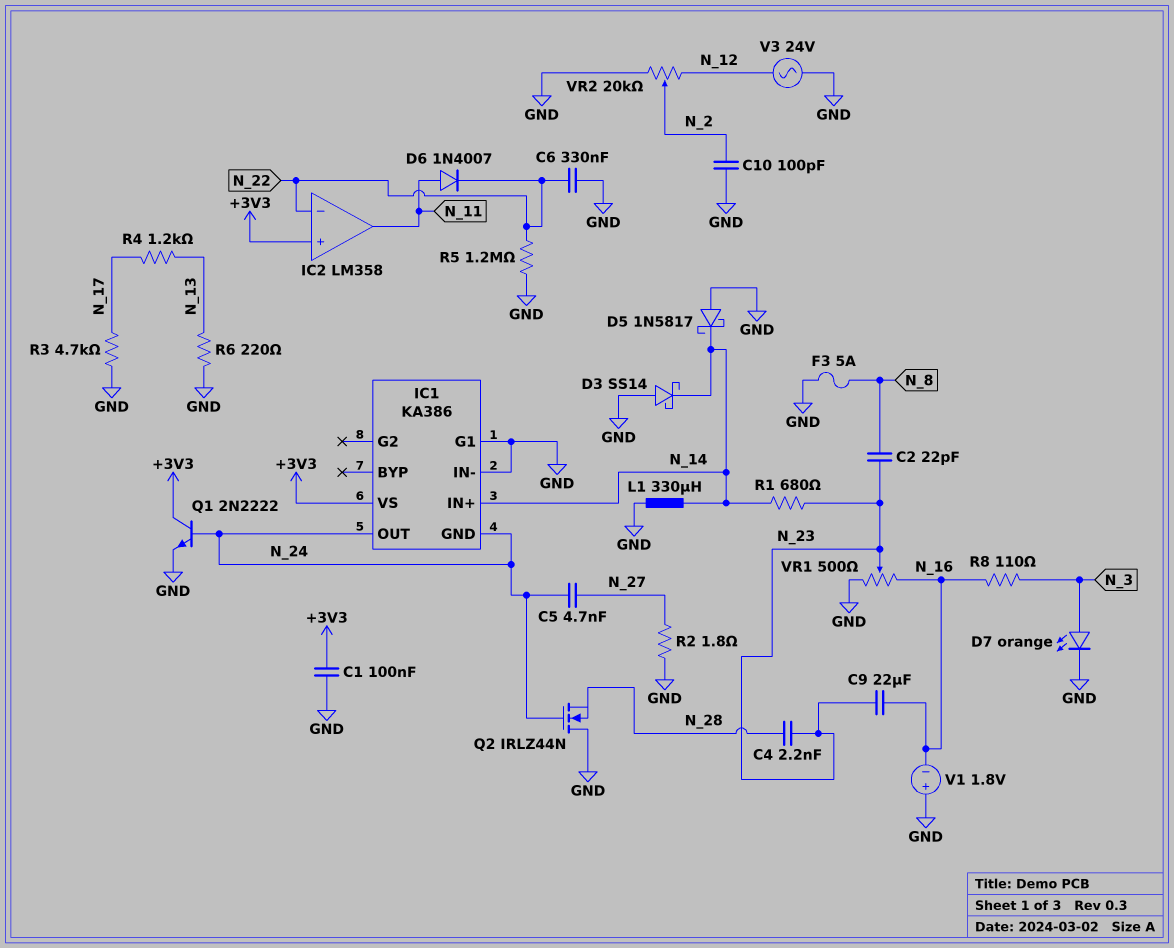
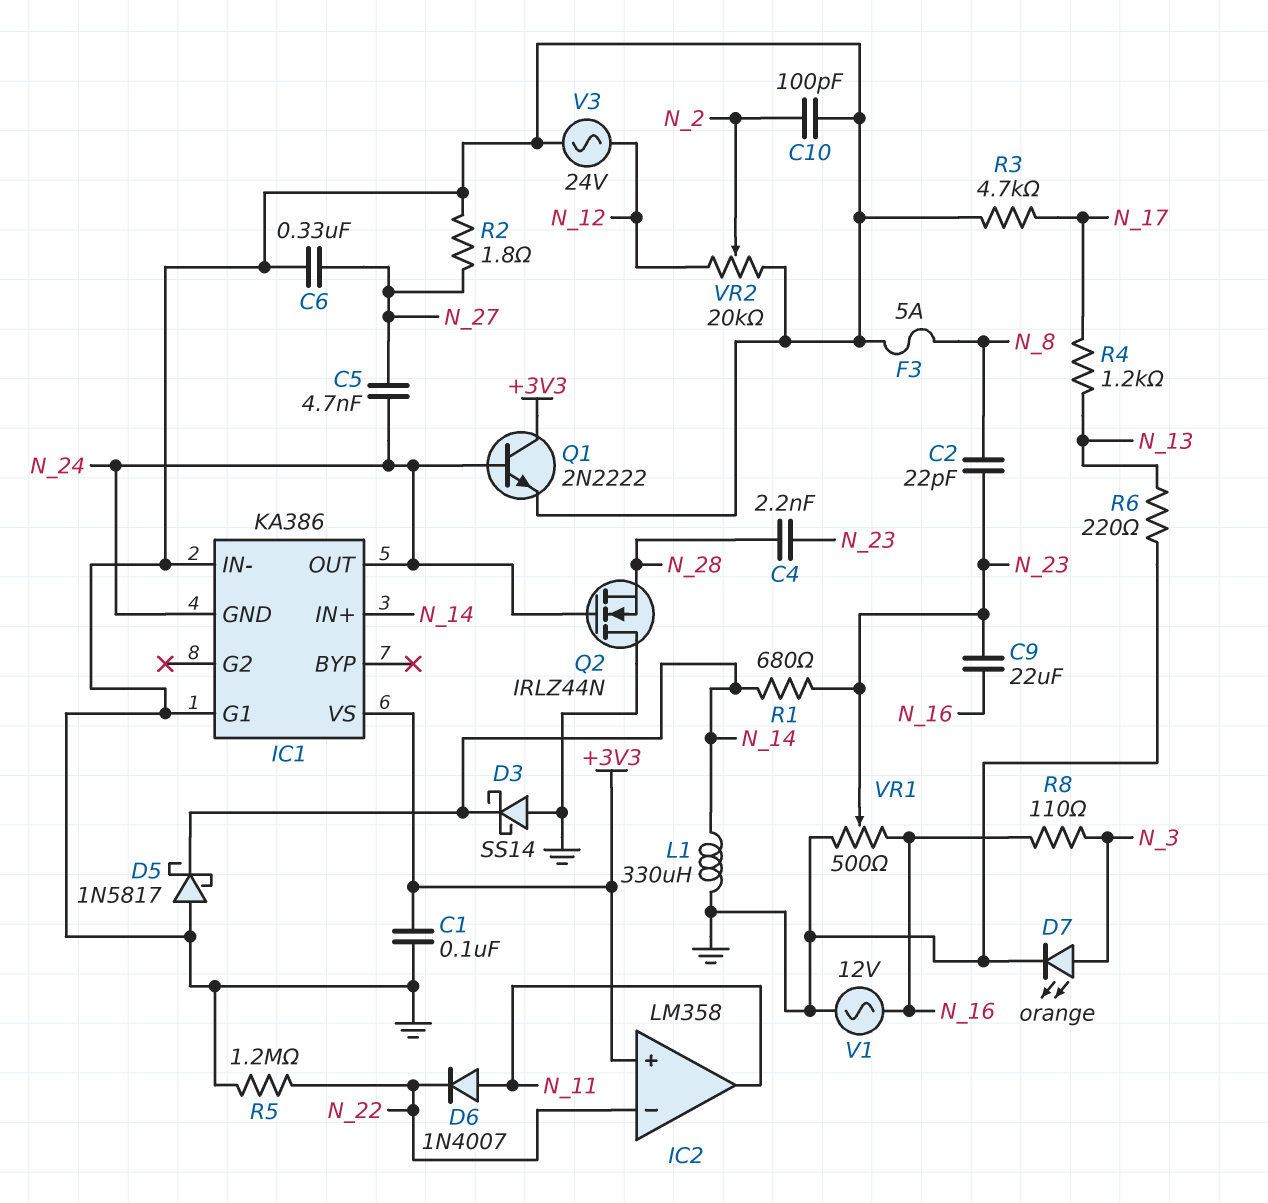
C6: 330nF (GND, N_22) -> 330nF (GND, N_27)
V1: 1.8V (plus GND, minus N_16) -> AC 12V (GND, N_16)

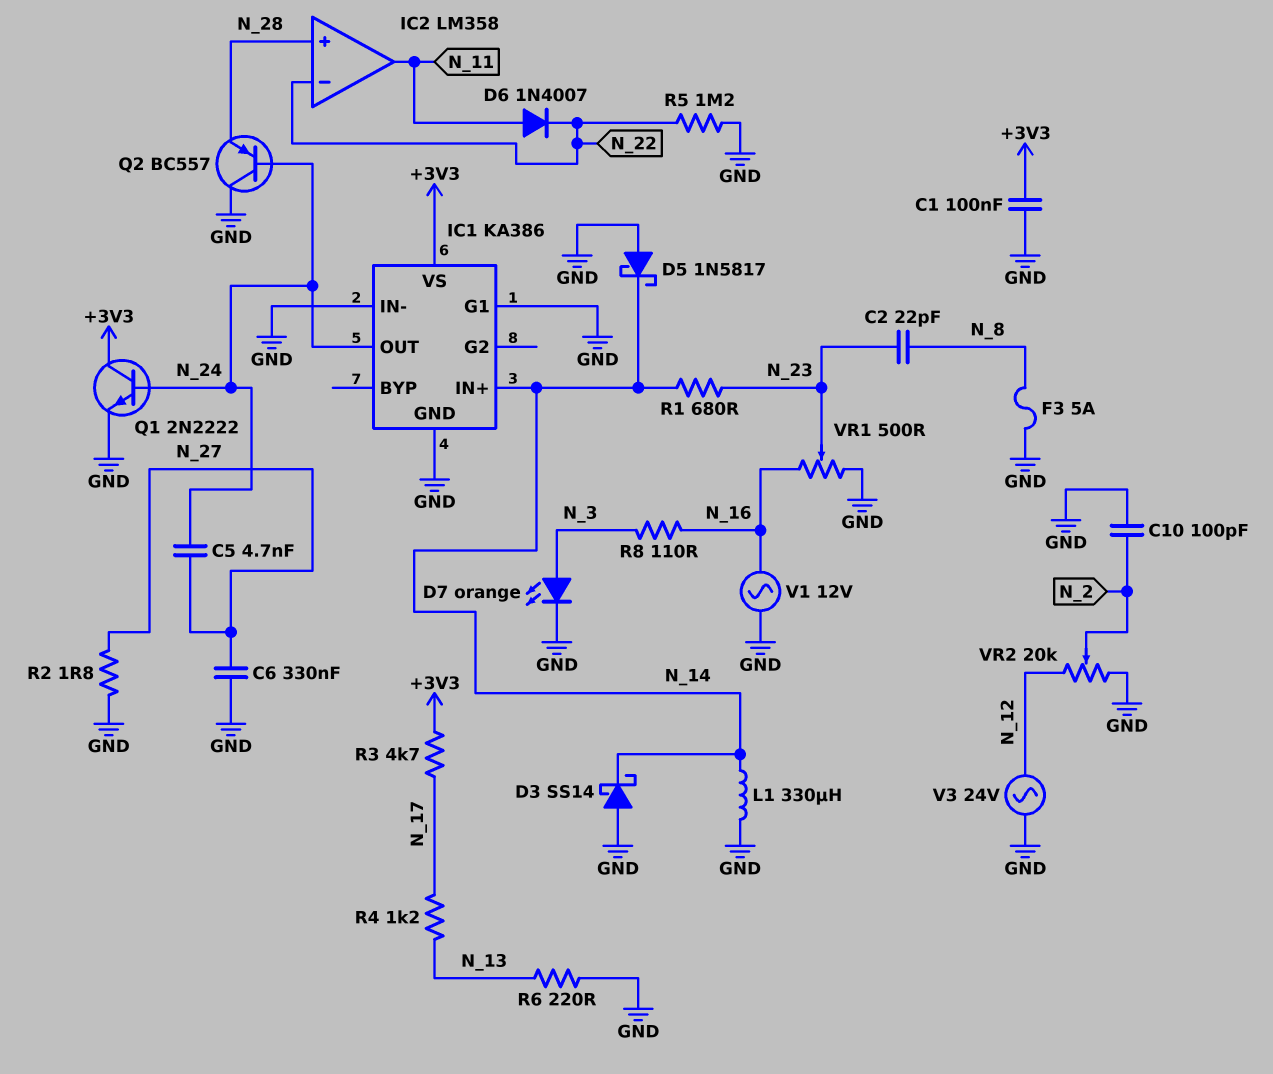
C4: 2.2nF (N_23, N_28) -> none
C9: 22uF (N_16, N_23) -> none
IC1 pin GND: N_24 -> GND
IC2 pin in+: +3V3 -> N_28
Q2: NMOS IRLZ44N (G N_24, D GND, S N_28) -> PNP BC557 (B N_24, C GND, E N_28)
R3: 4.7k (GND, N_17) -> 4.7k (+3V3, N_17)

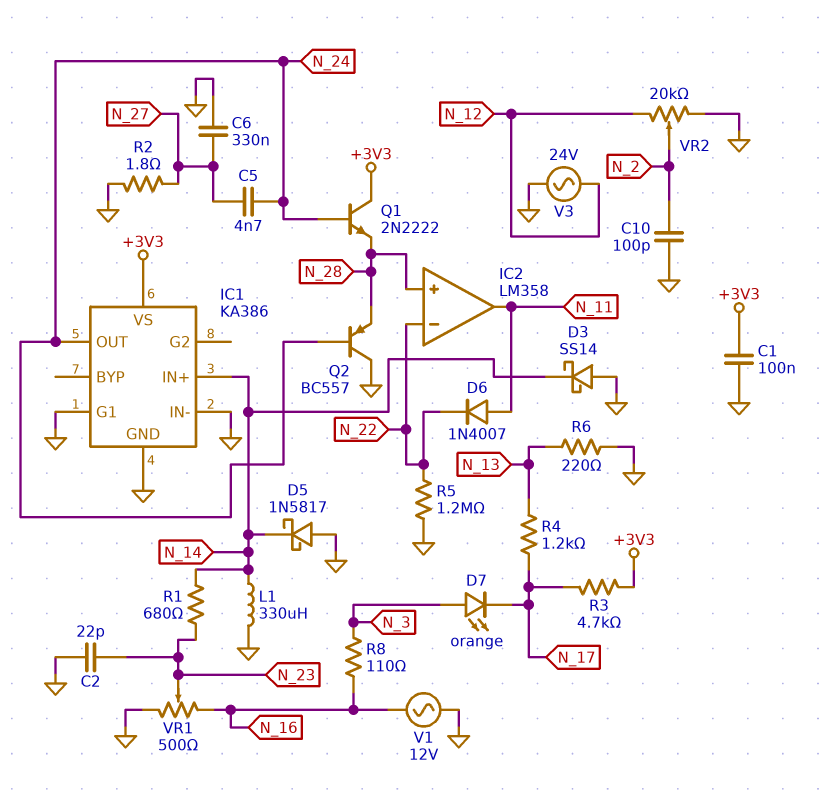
C2: 22pF (N_8, N_23) -> 22pF (GND, N_23)
D7: LED orange (A N_3, K GND) -> LED orange (A N_3, K N_17)
F3: 5A (GND, N_8) -> none
Q1: NPN 2N2222 (B N_24, C +3V3, E GND) -> NPN 2N2222 (B N_24, C +3V3, E N_28)

